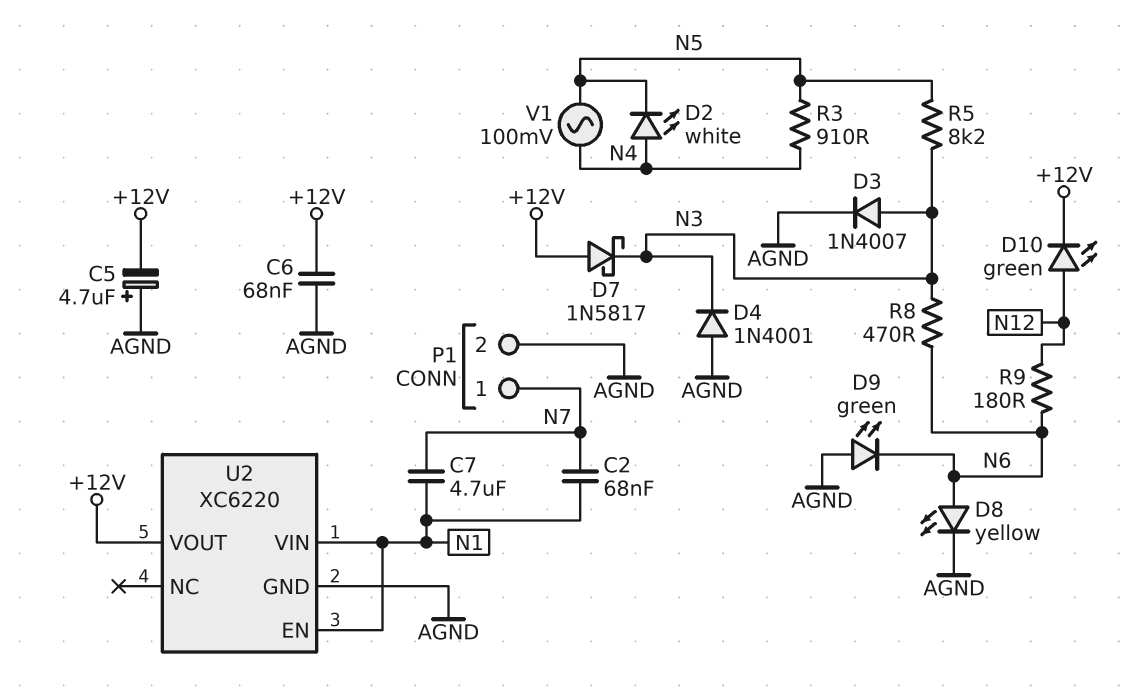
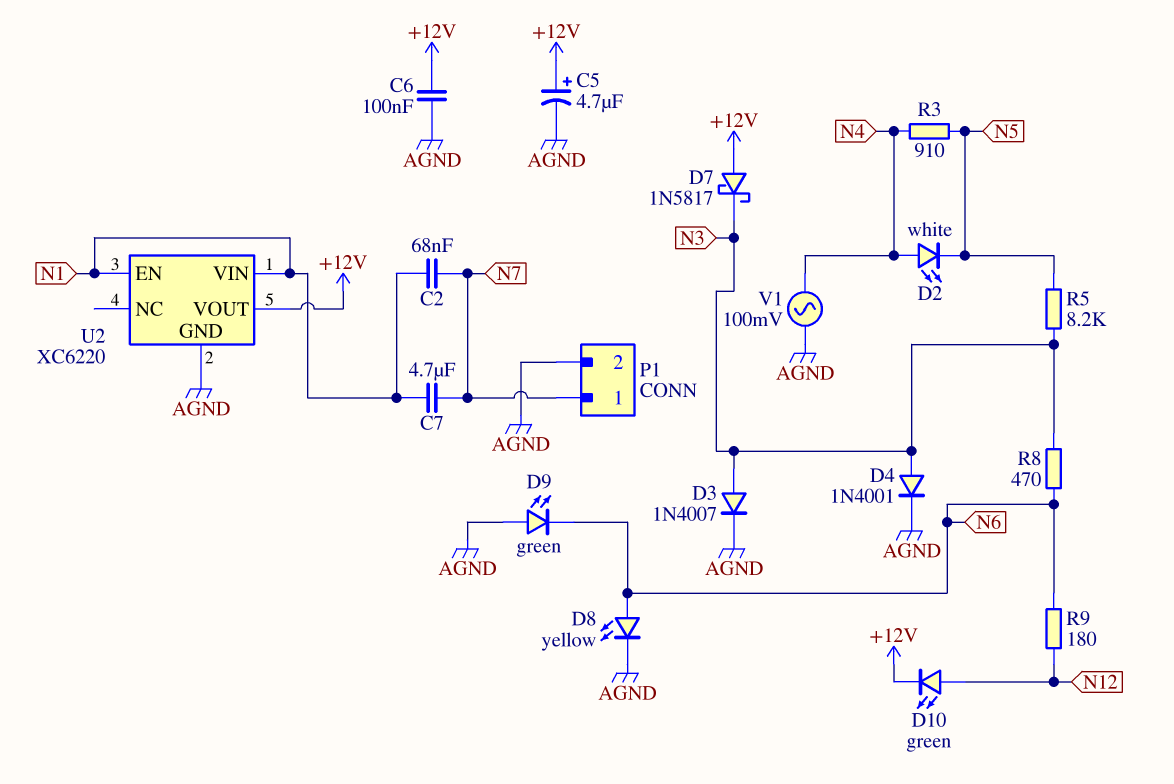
C5: 4.7uF (plus AGND, minus +12V) -> 4.7uF (plus +12V, minus AGND)
C6: 68nF (+12V, AGND) -> 100nF (+12V, AGND)
D4: diode 1N4001 (A AGND, K N3) -> diode 1N4001 (A N3, K AGND)
V1: AC 100mV (N4, N5) -> AC 100mV (AGND, N4)

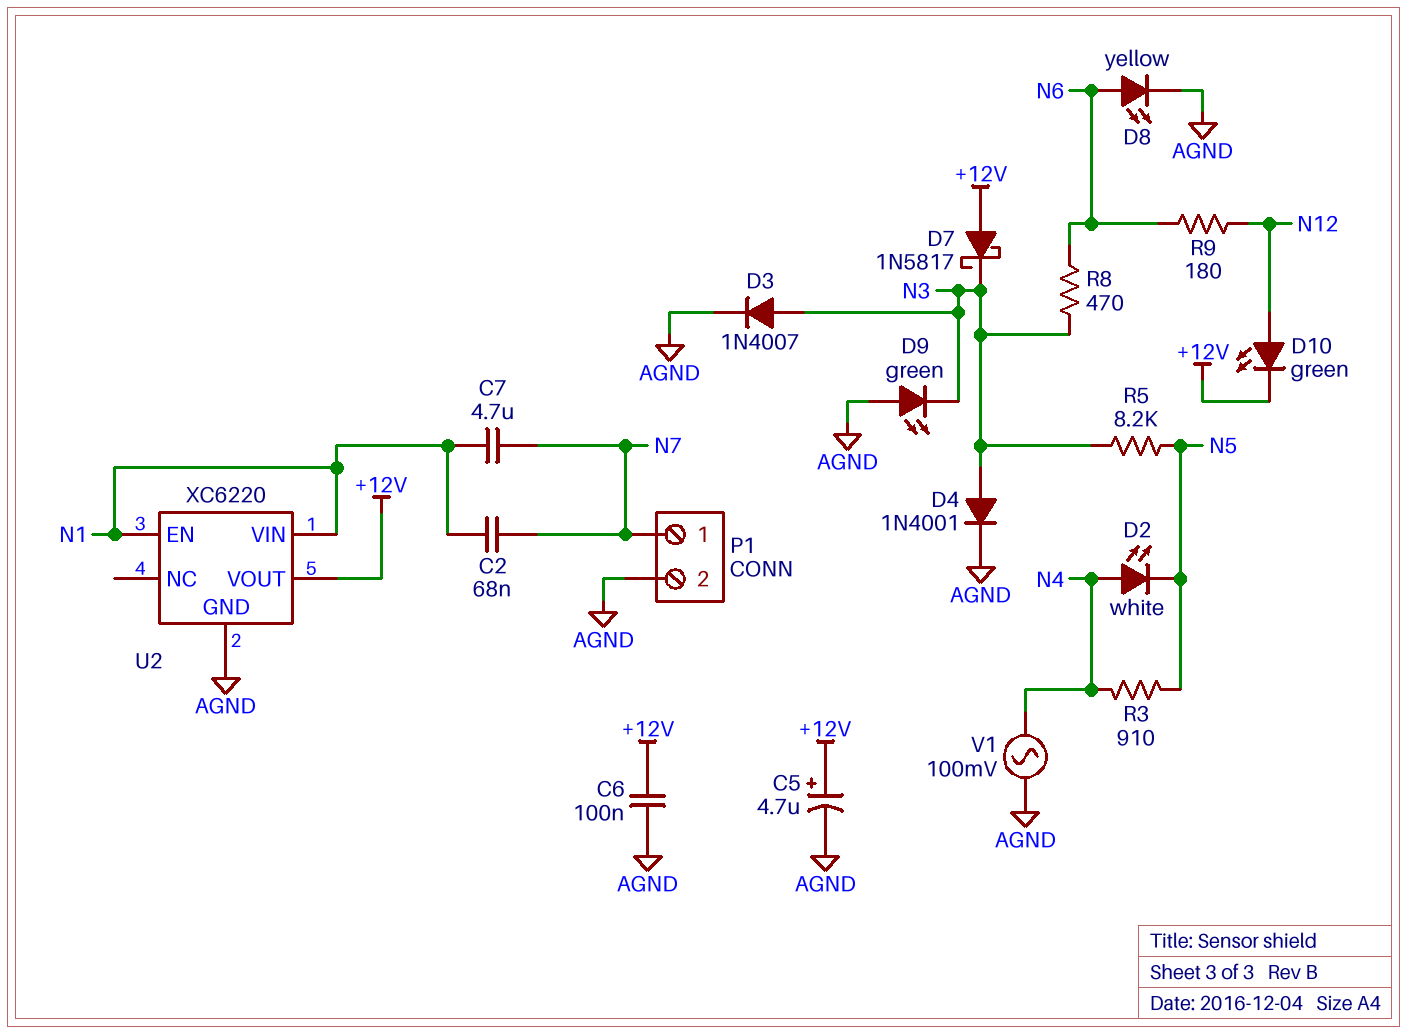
D9: LED green (A AGND, K N6) -> LED green (A AGND, K N3)

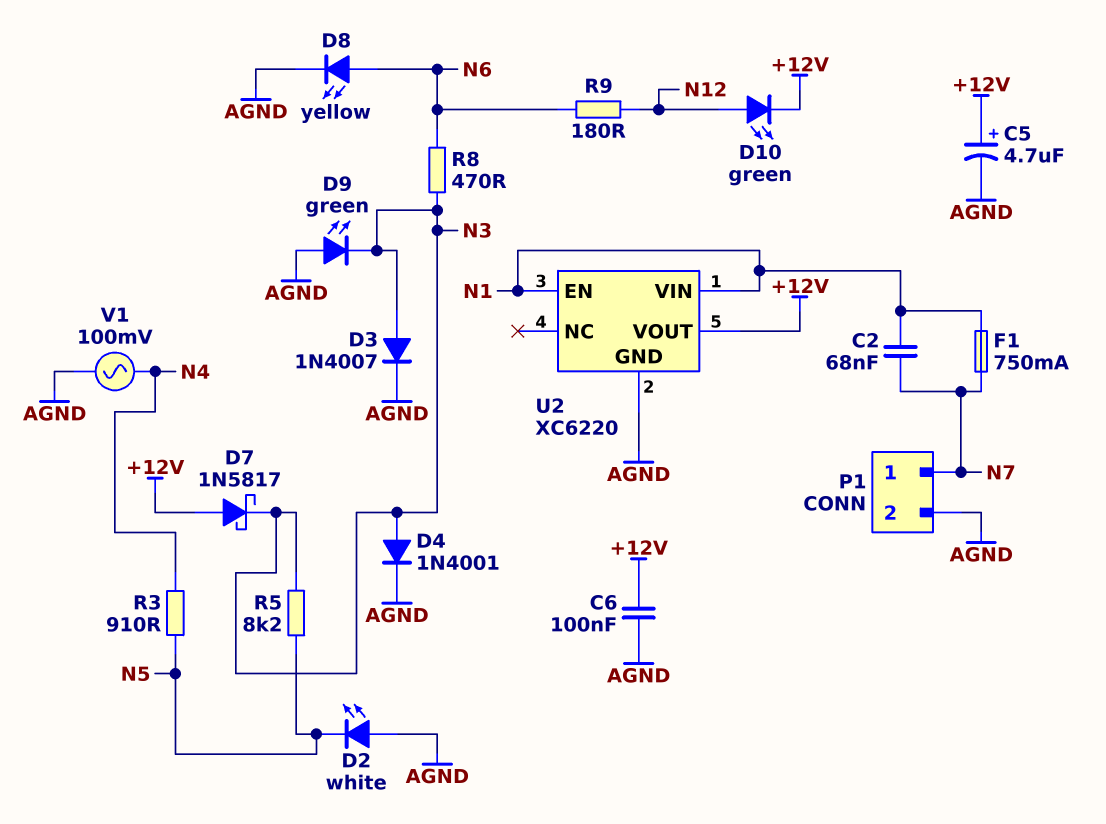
C7: 4.7uF (N1, N7) -> none
D2: LED white (A N4, K N5) -> LED white (A AGND, K N5)
F1: none -> 750mA (N1, N7)

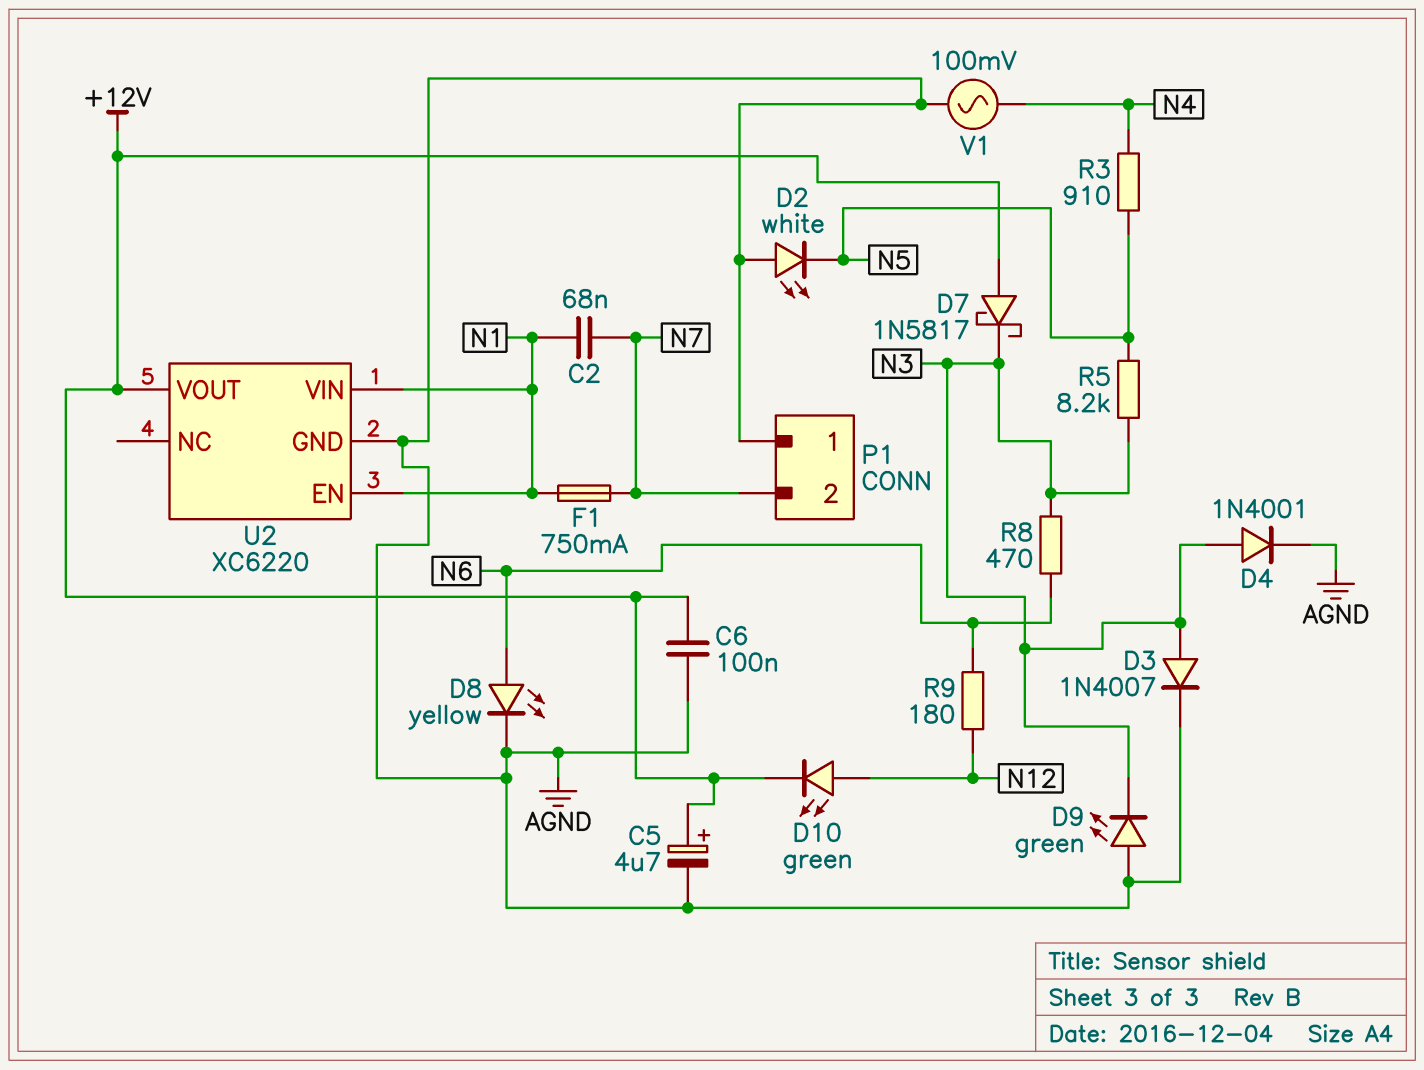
P1 pin 1: N7 -> AGND
P1 pin 2: AGND -> N7

